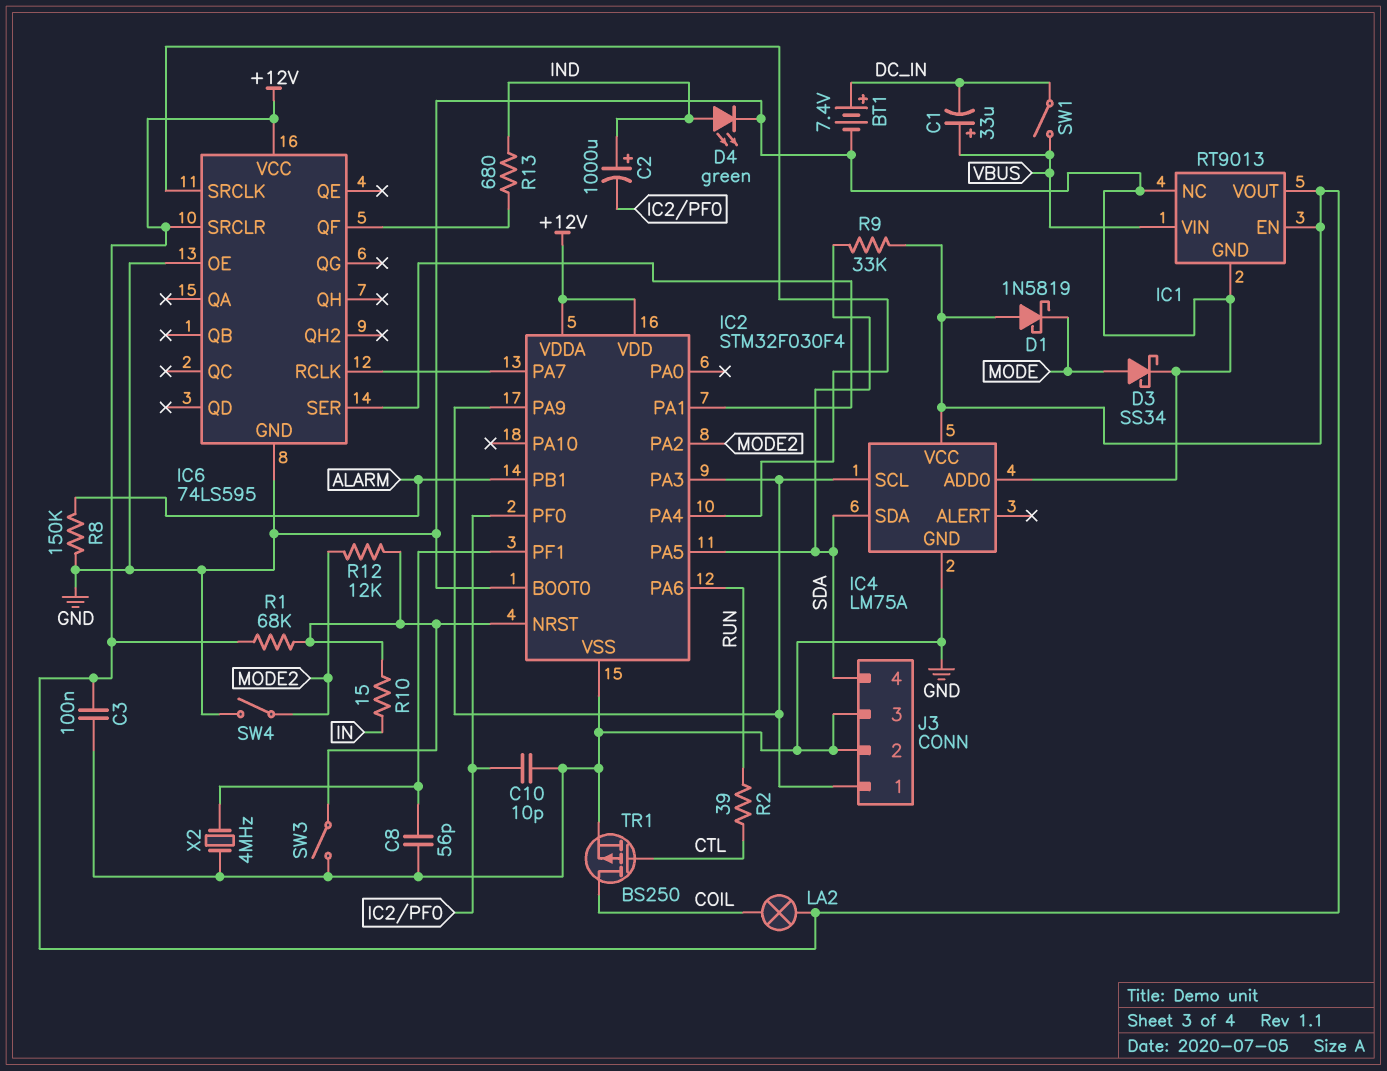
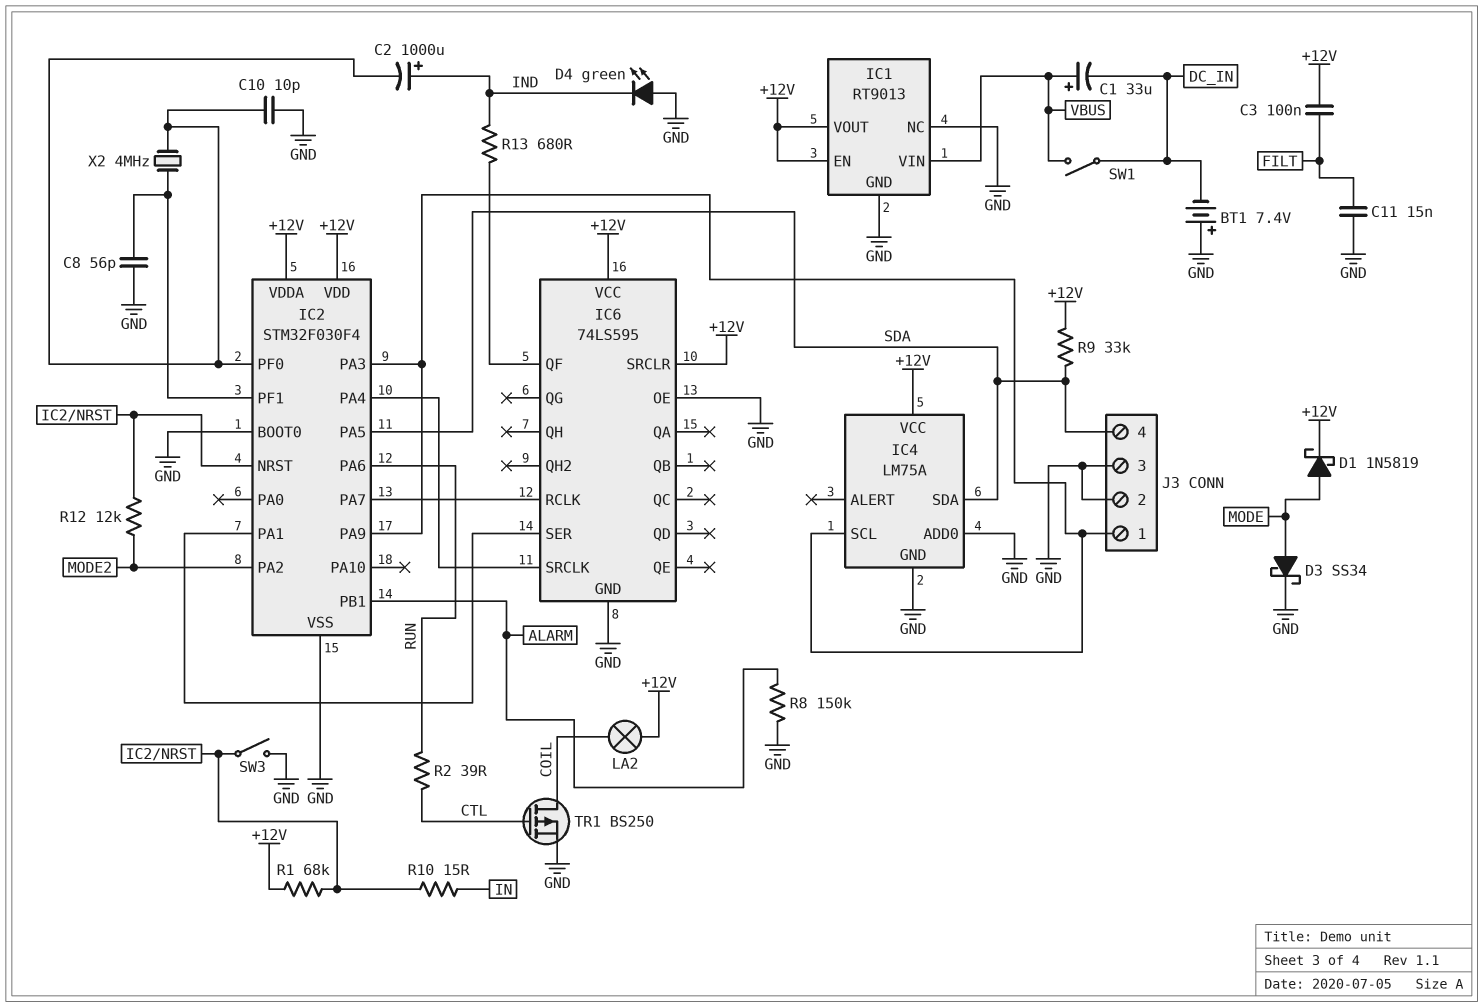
BT1: 7.4V (plus DC_IN, minus GND) -> 7.4V (plus GND, minus DC_IN)
C3: 100nF (+12V, GND) -> 100nF (+12V, FILT)
C11: none -> 15nF (FILT, GND)
D1: schottky 1N5819 (A +12V, K MODE) -> schottky 1N5819 (A MODE, K +12V)
D4: LED green (A IND, K GND) -> LED green (A GND, K IND)
SW4: switch (GND, MODE2) -> none
X2: 4MHz (GND, IC2/PF1) -> 4MHz (IC2/PF0, IC2/PF1)

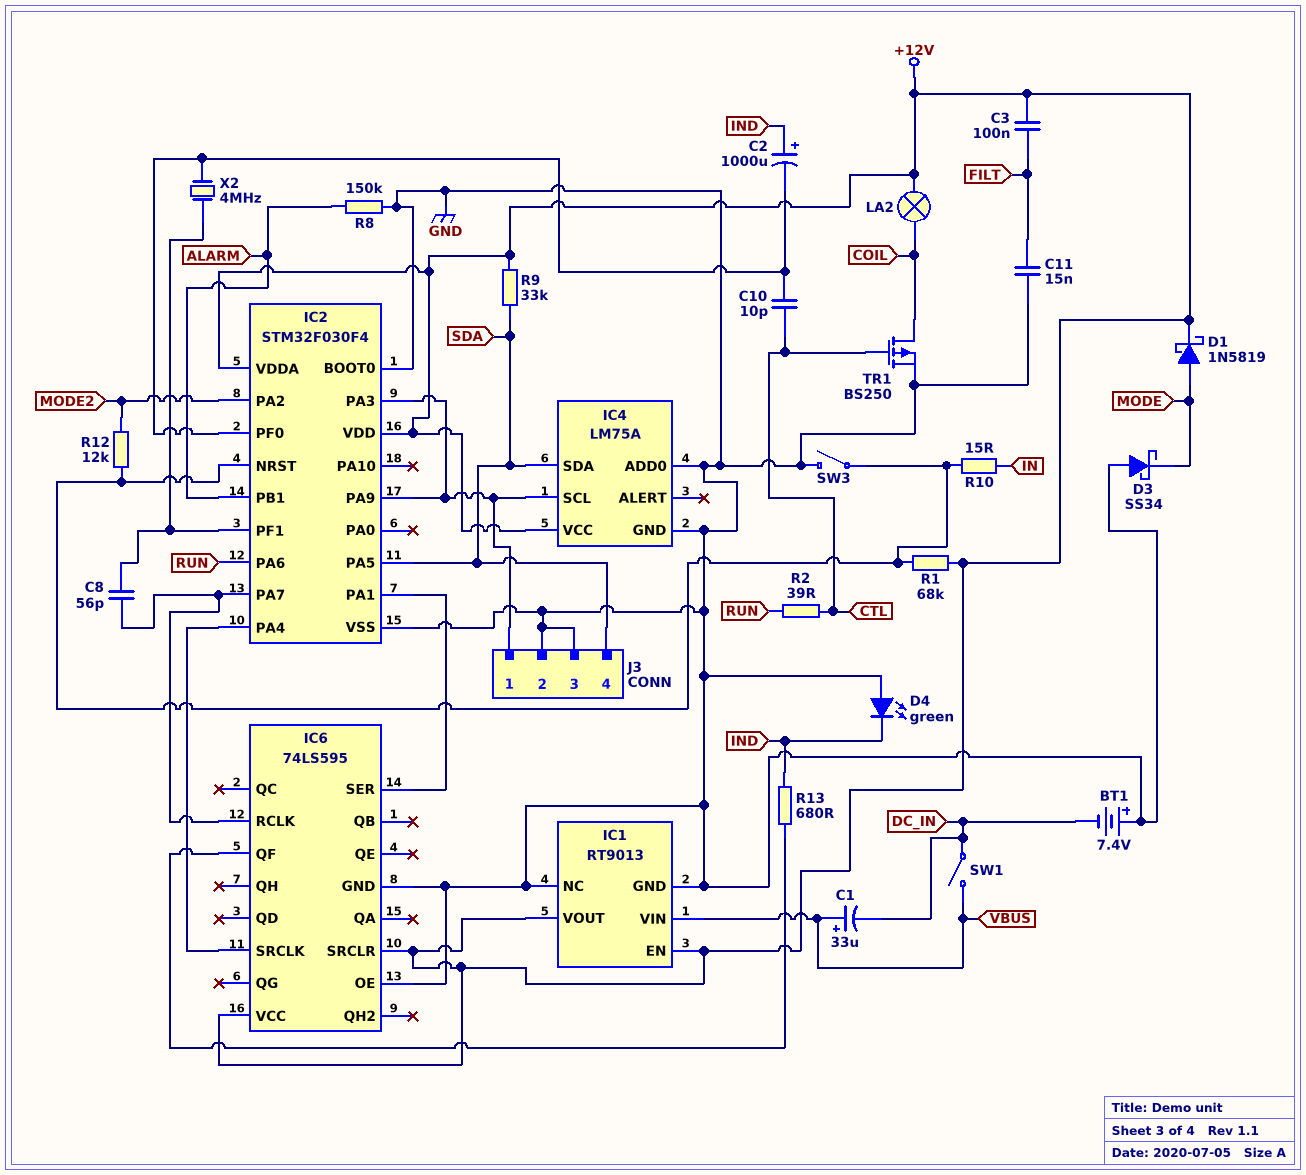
C8: 56pF (GND, IC2/PF1) -> 56pF (IC2/PA7, IC2/PF1)
C10: 10pF (GND, IC2/PF0) -> 10pF (CTL, IC2/PF0)
D3: schottky SS34 (A MODE, K GND) -> schottky SS34 (A GND, K MODE)

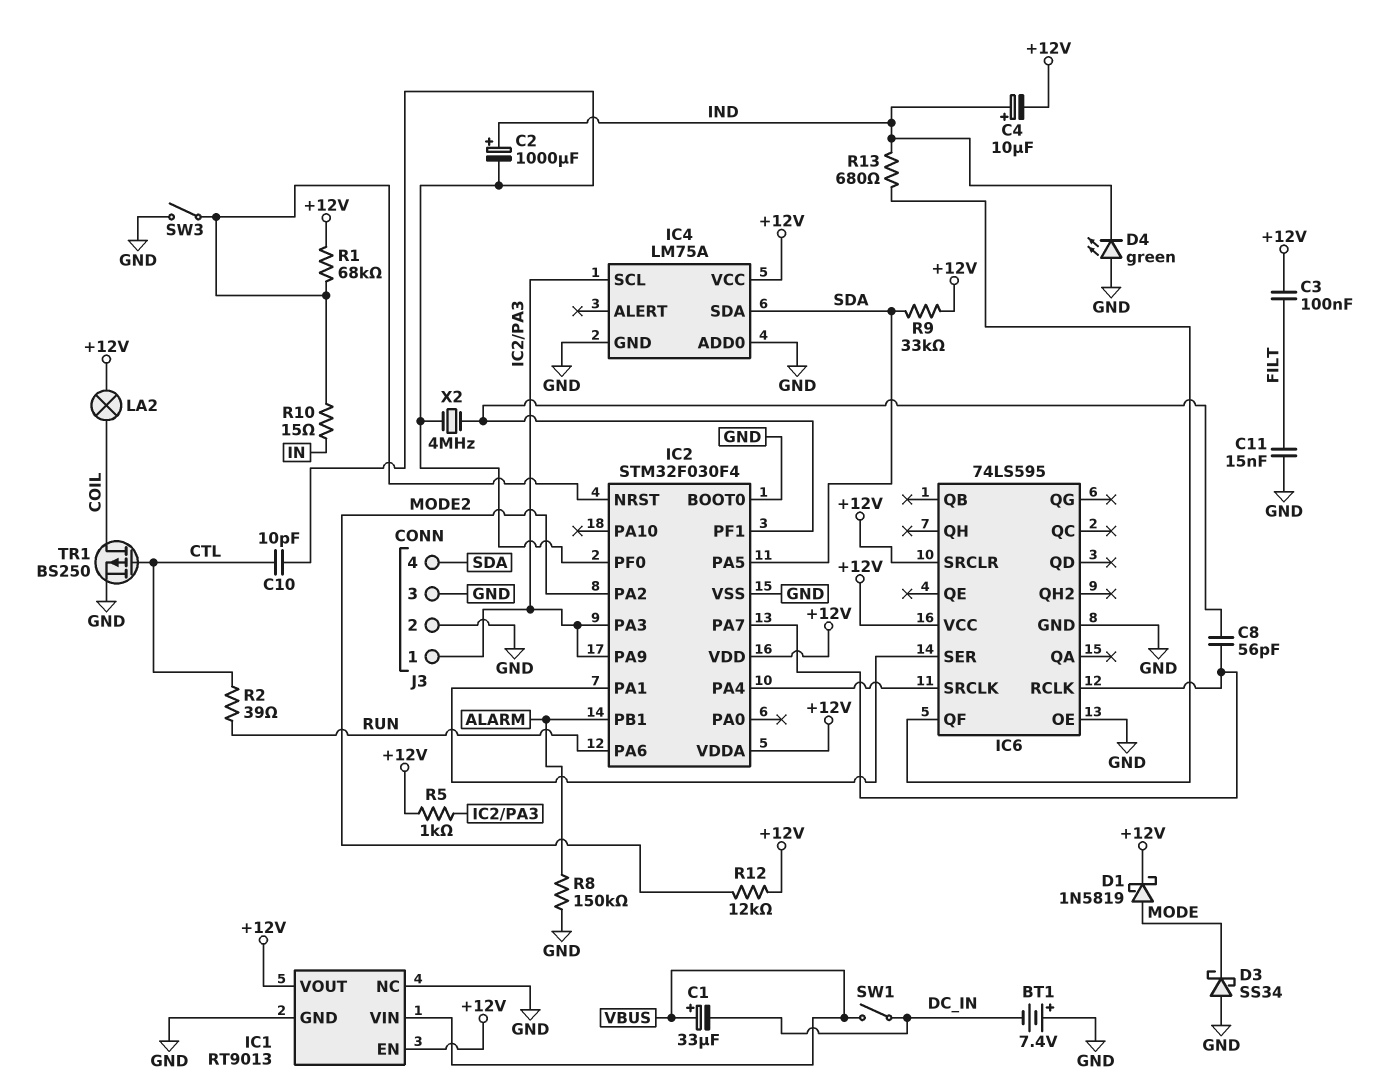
C4: none -> 10uF (plus IND, minus +12V)
R5: none -> 1k (+12V, IC2/PA3)
R12: 12k (IC2/NRST, MODE2) -> 12k (+12V, MODE2)

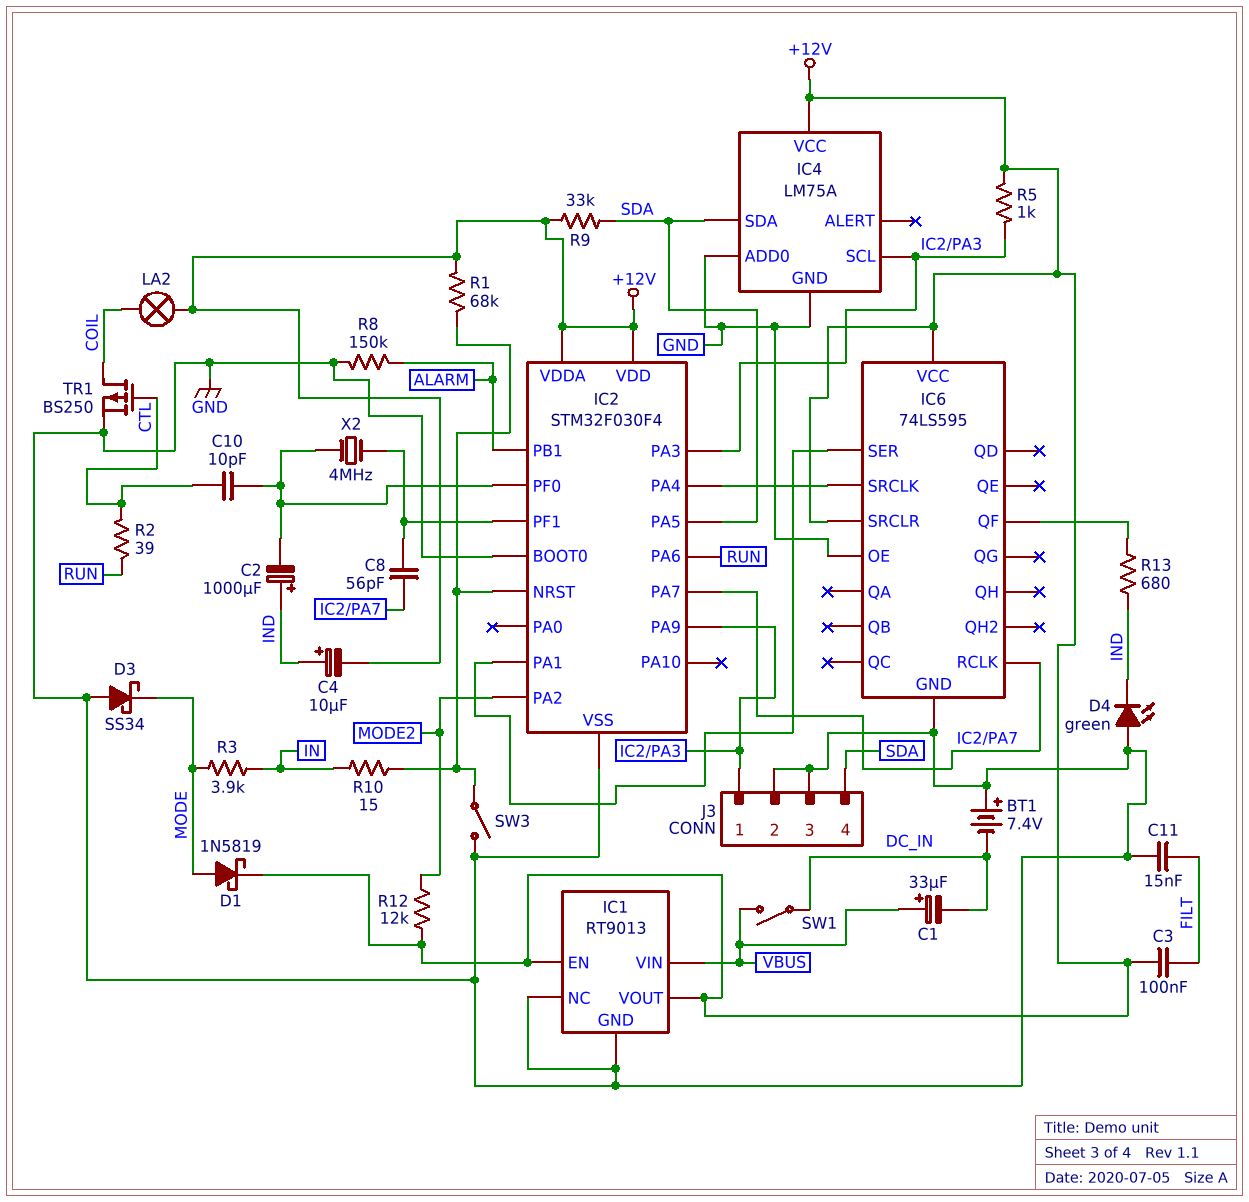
R3: none -> 3.9k (IN, MODE)

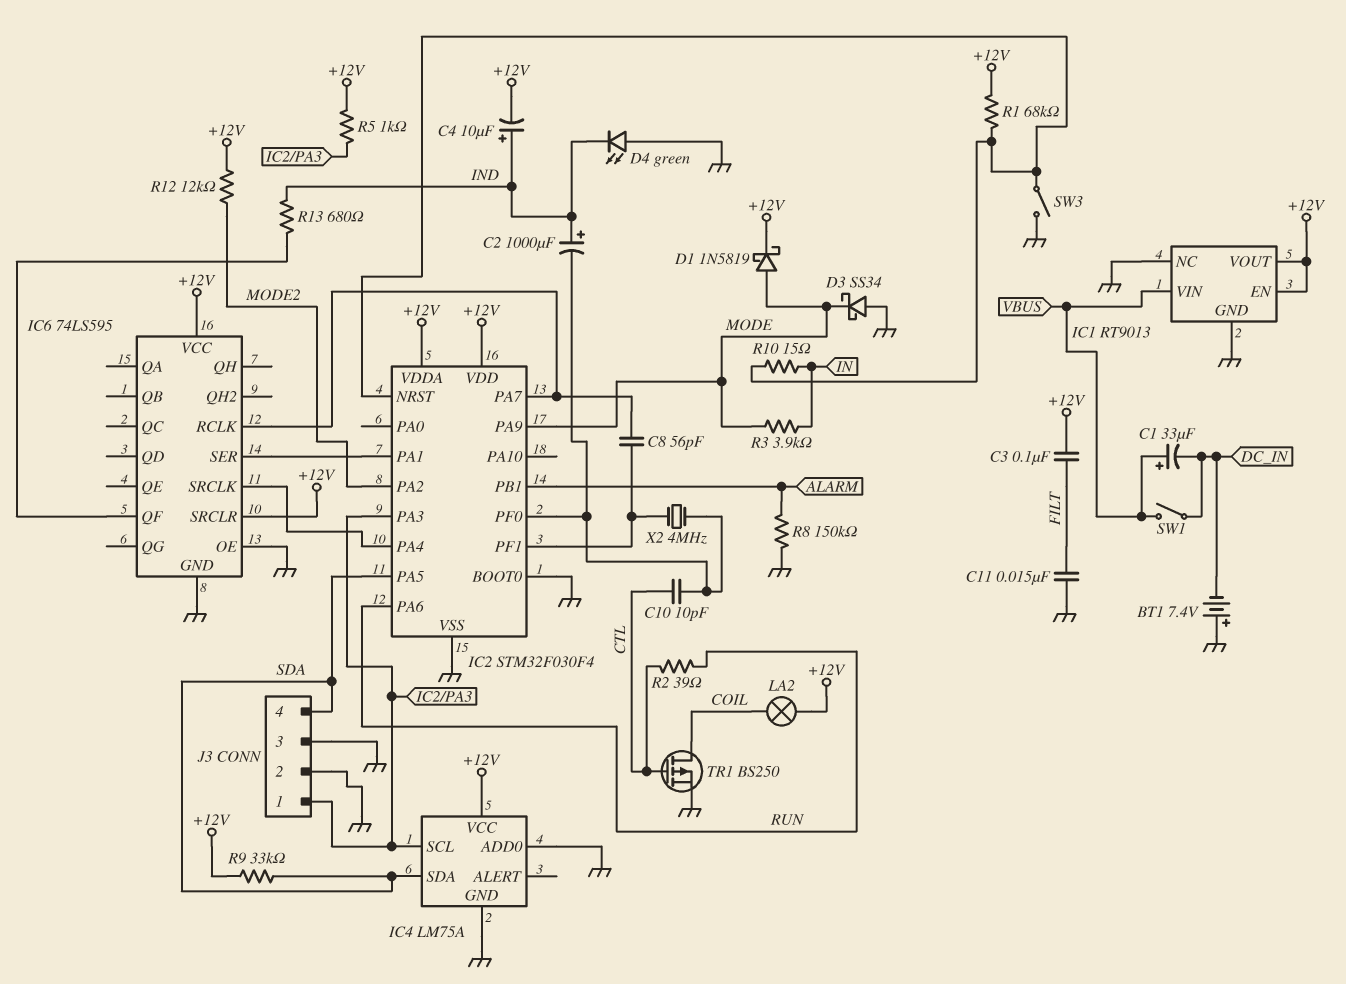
IC2 pin PA9: IC2/PA3 -> MODE

